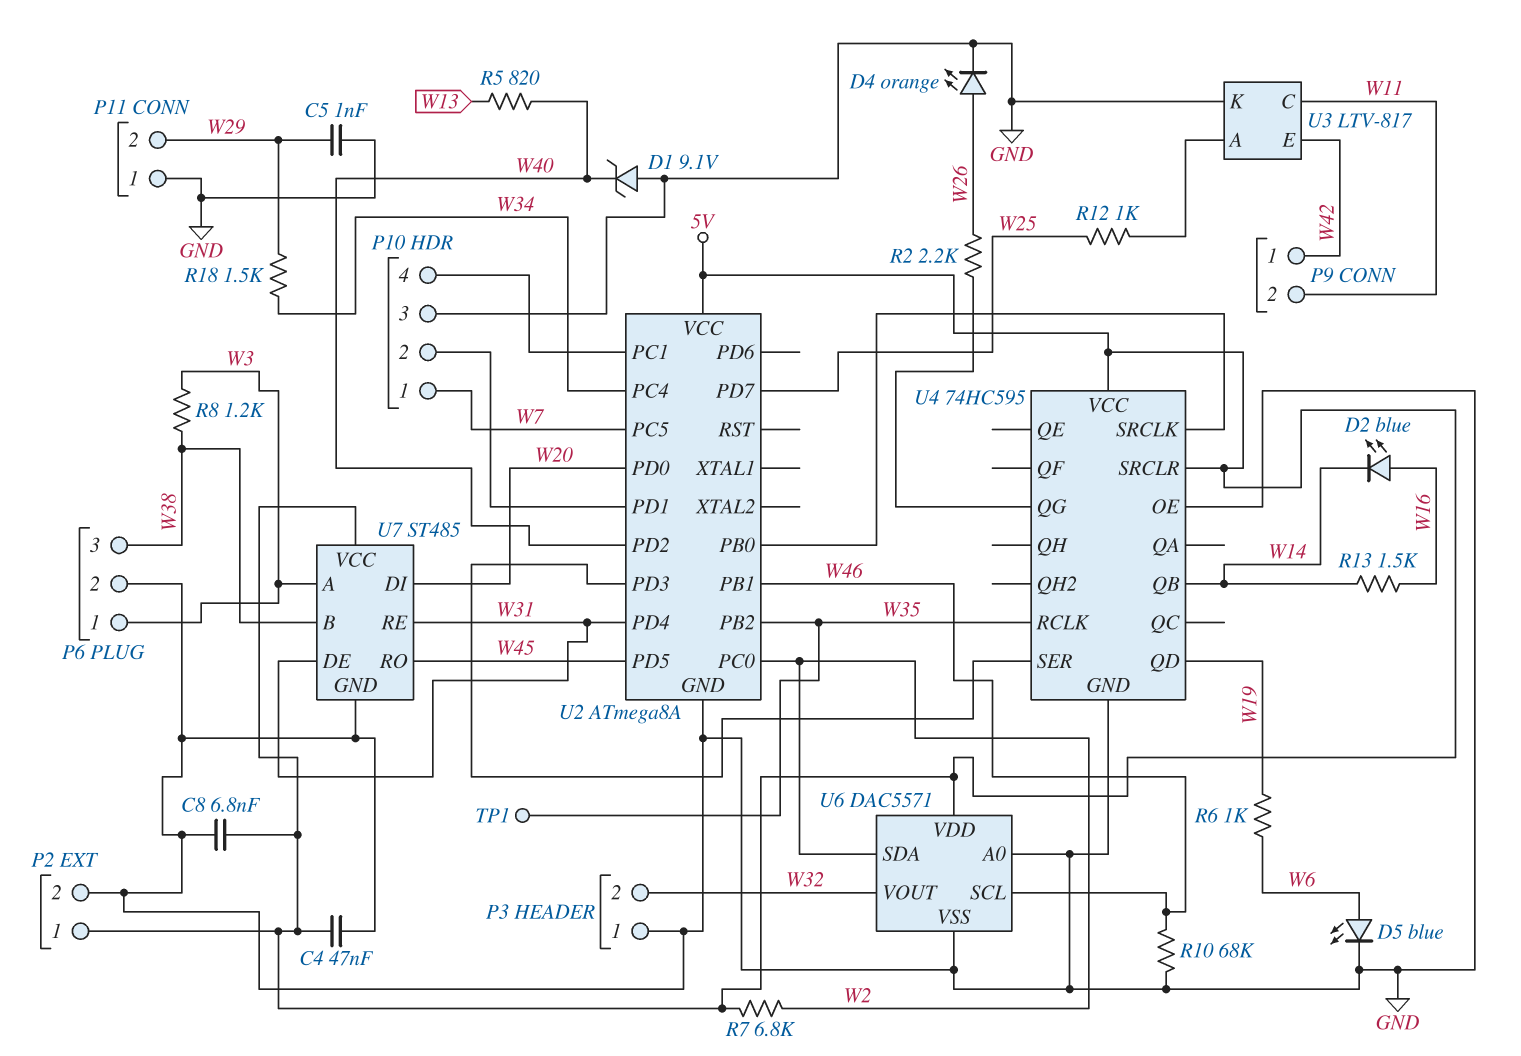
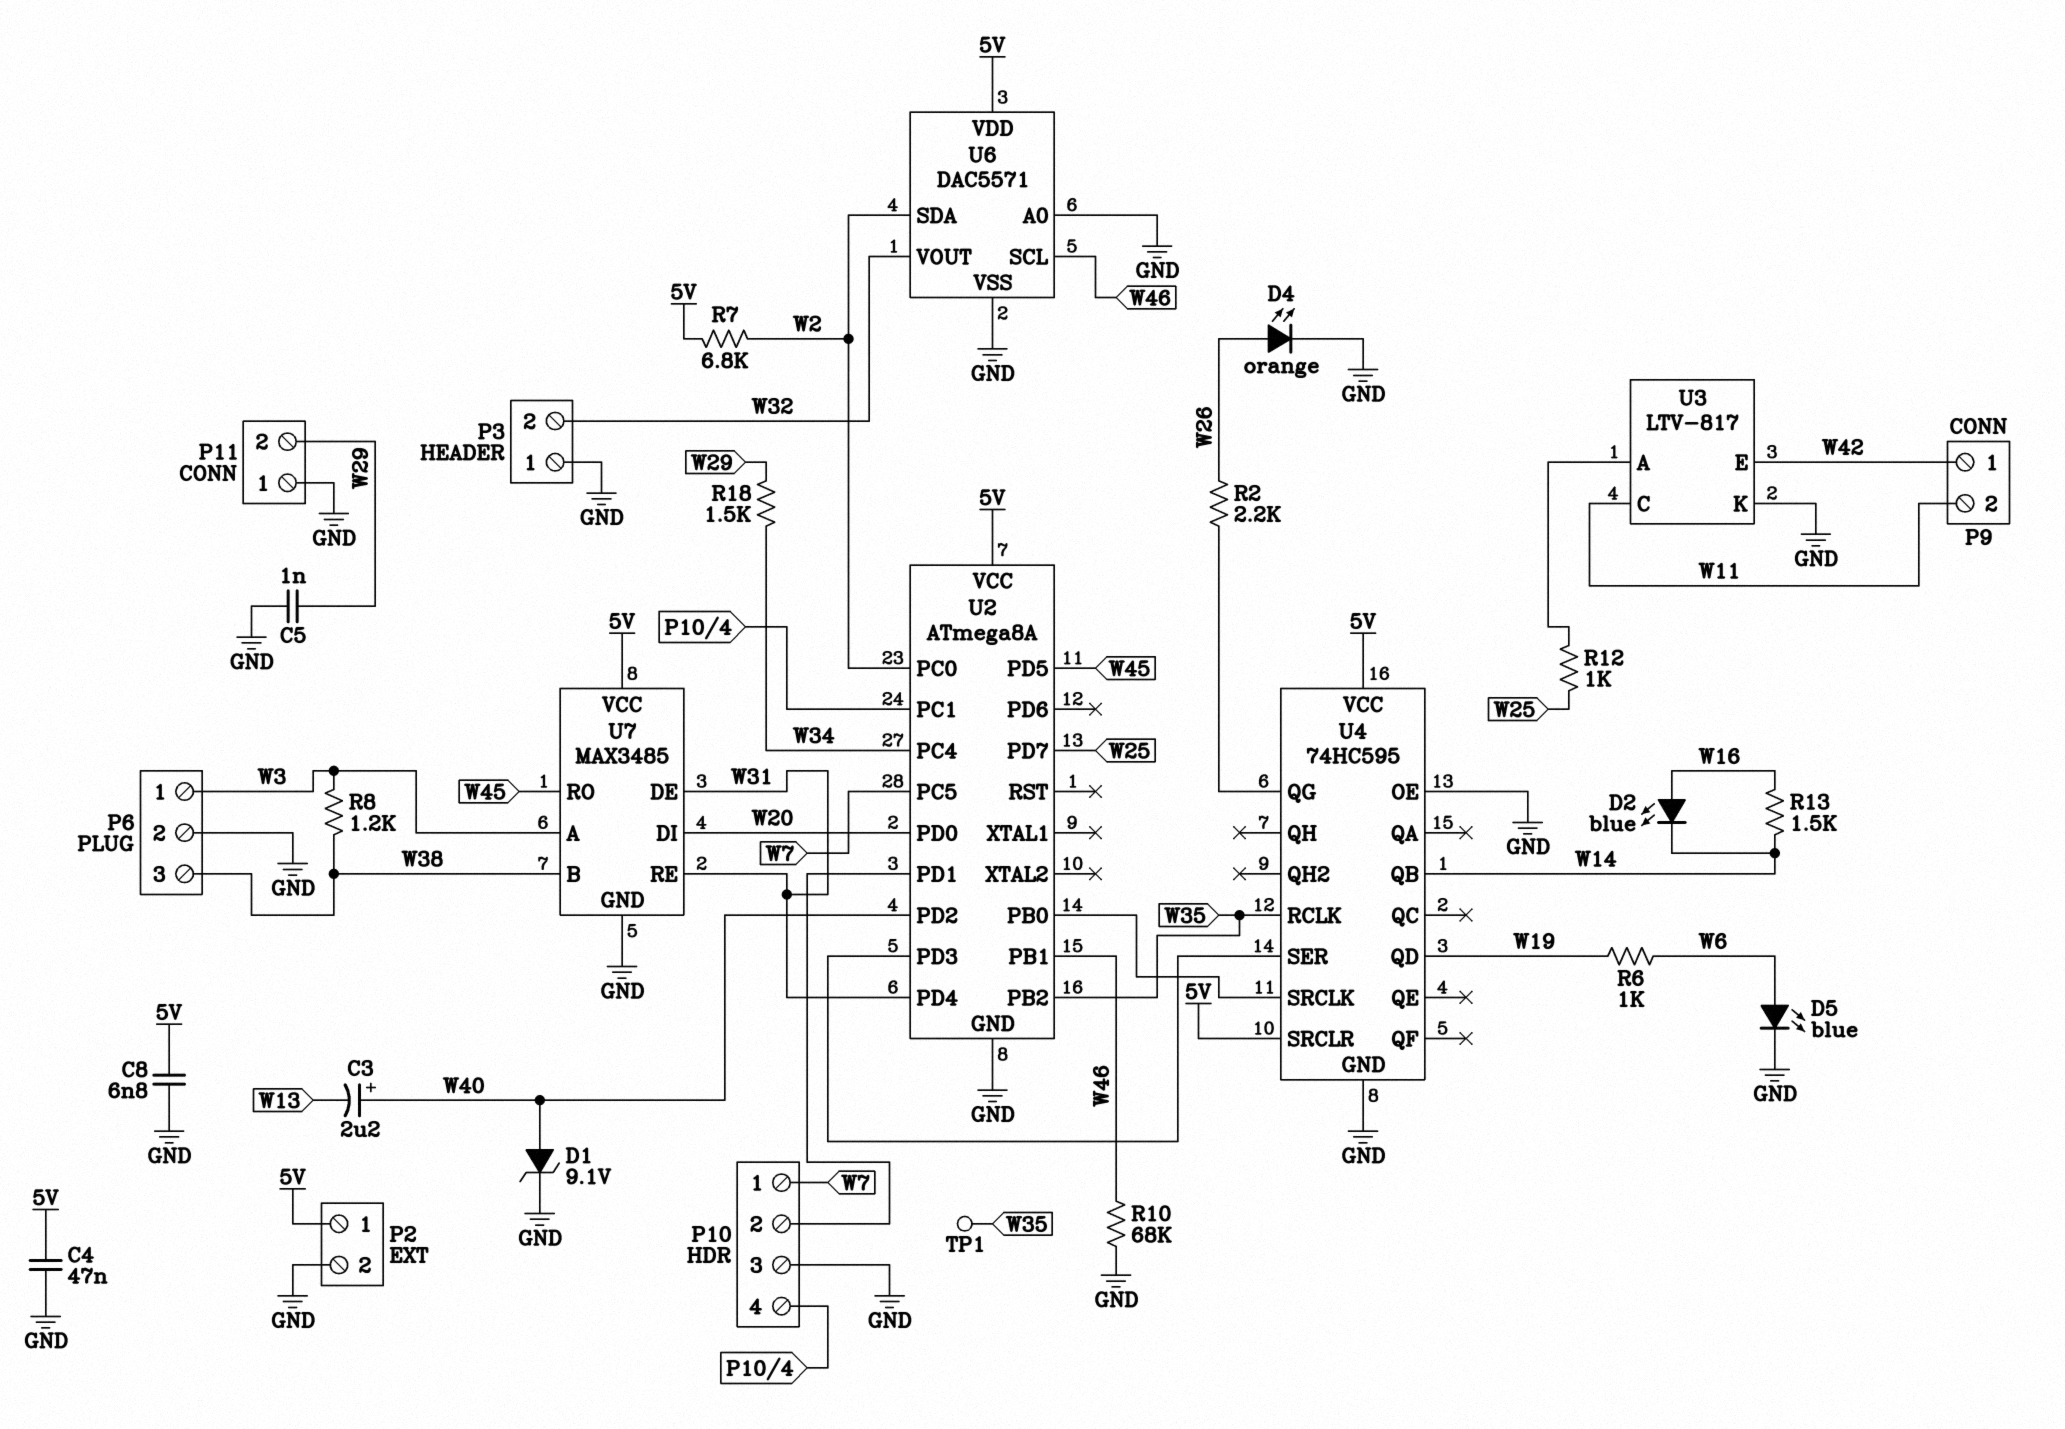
C3: none -> 2.2uF (plus W40, minus W13)
D1: zener 9.1V (A GND, K W40) -> zener 9.1V (A W40, K GND)
R5: 820 (W13, W40) -> none
U7: ST485 -> MAX3485

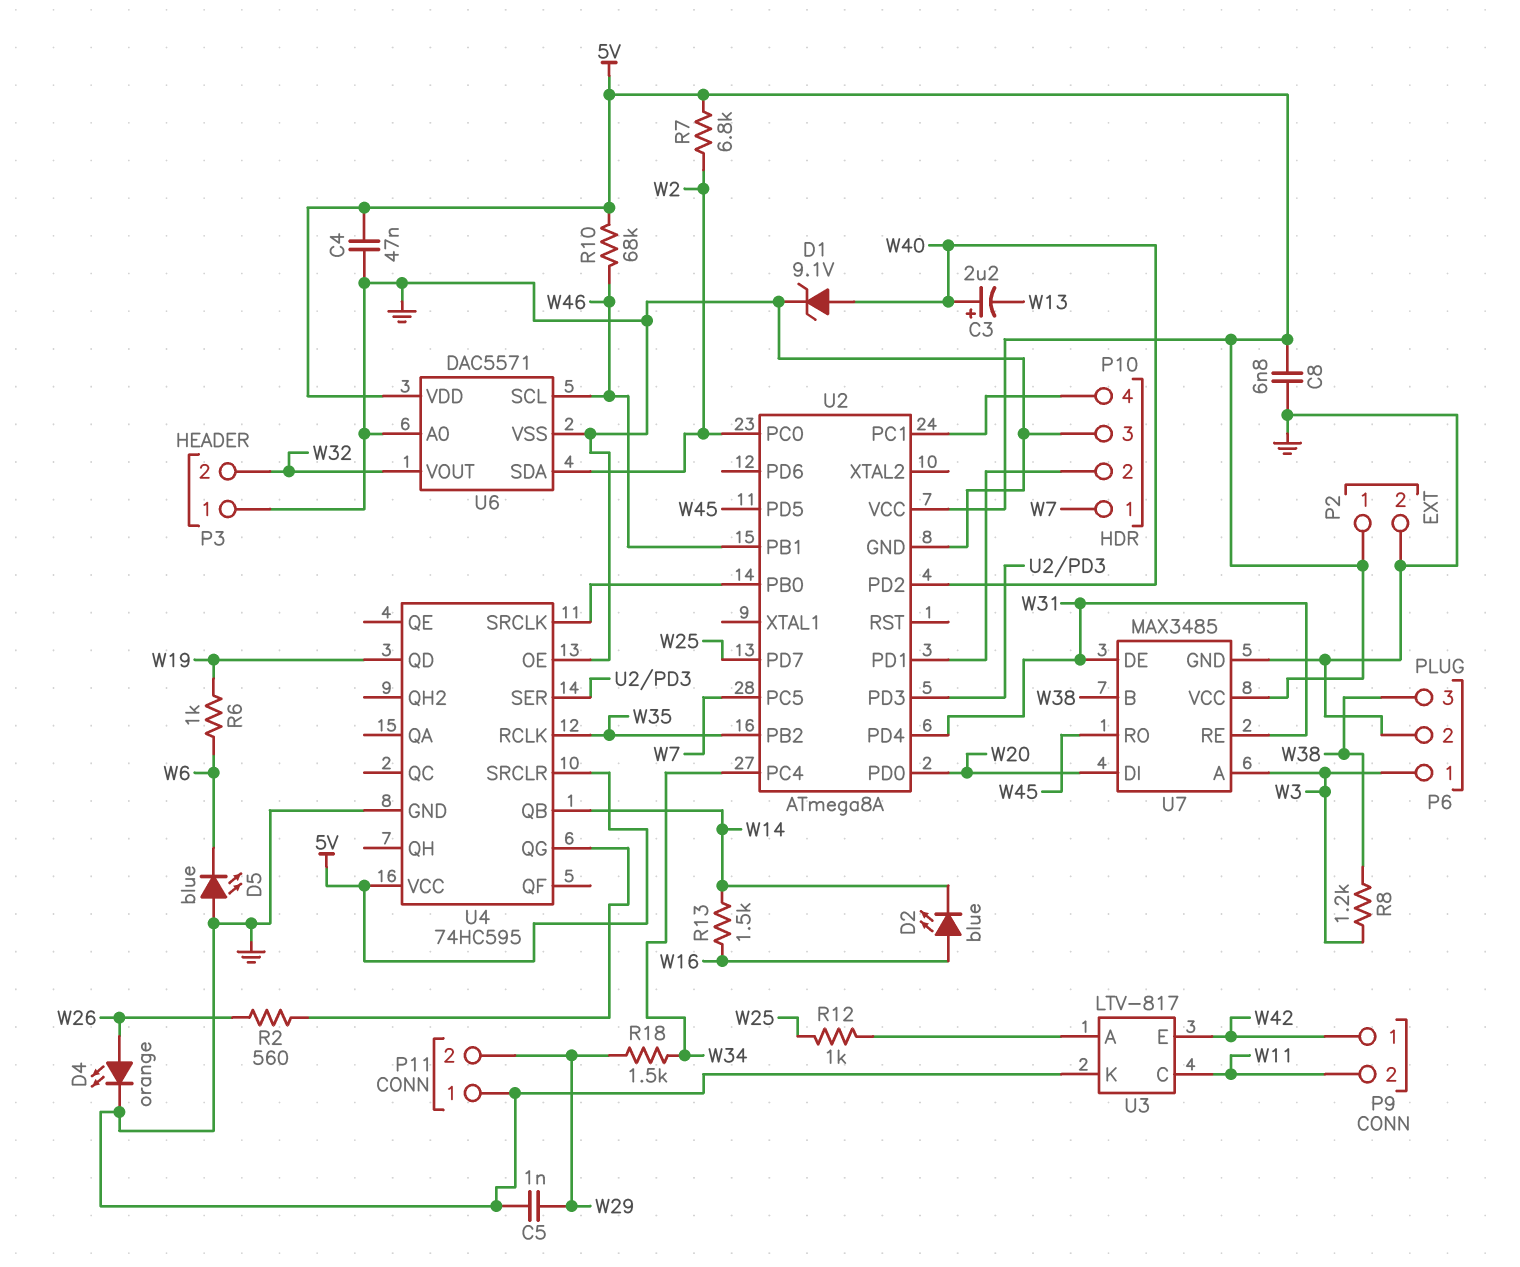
D5: LED blue (A W6, K GND) -> LED blue (A GND, K W6)
R2: 2.2k (U4/QG, W26) -> 560 (U4/QG, W26)
R10: 68k (GND, W46) -> 68k (5V, W46)
TP1: test point (W35) -> none

